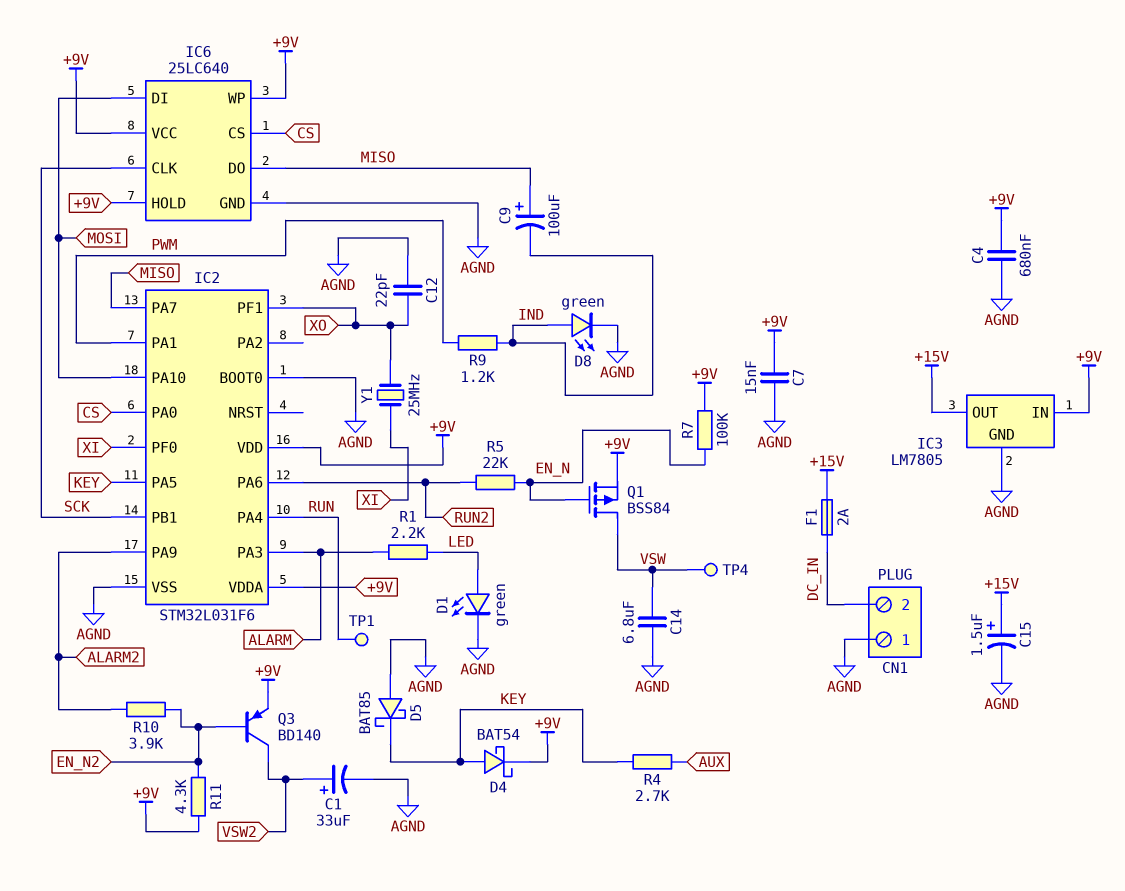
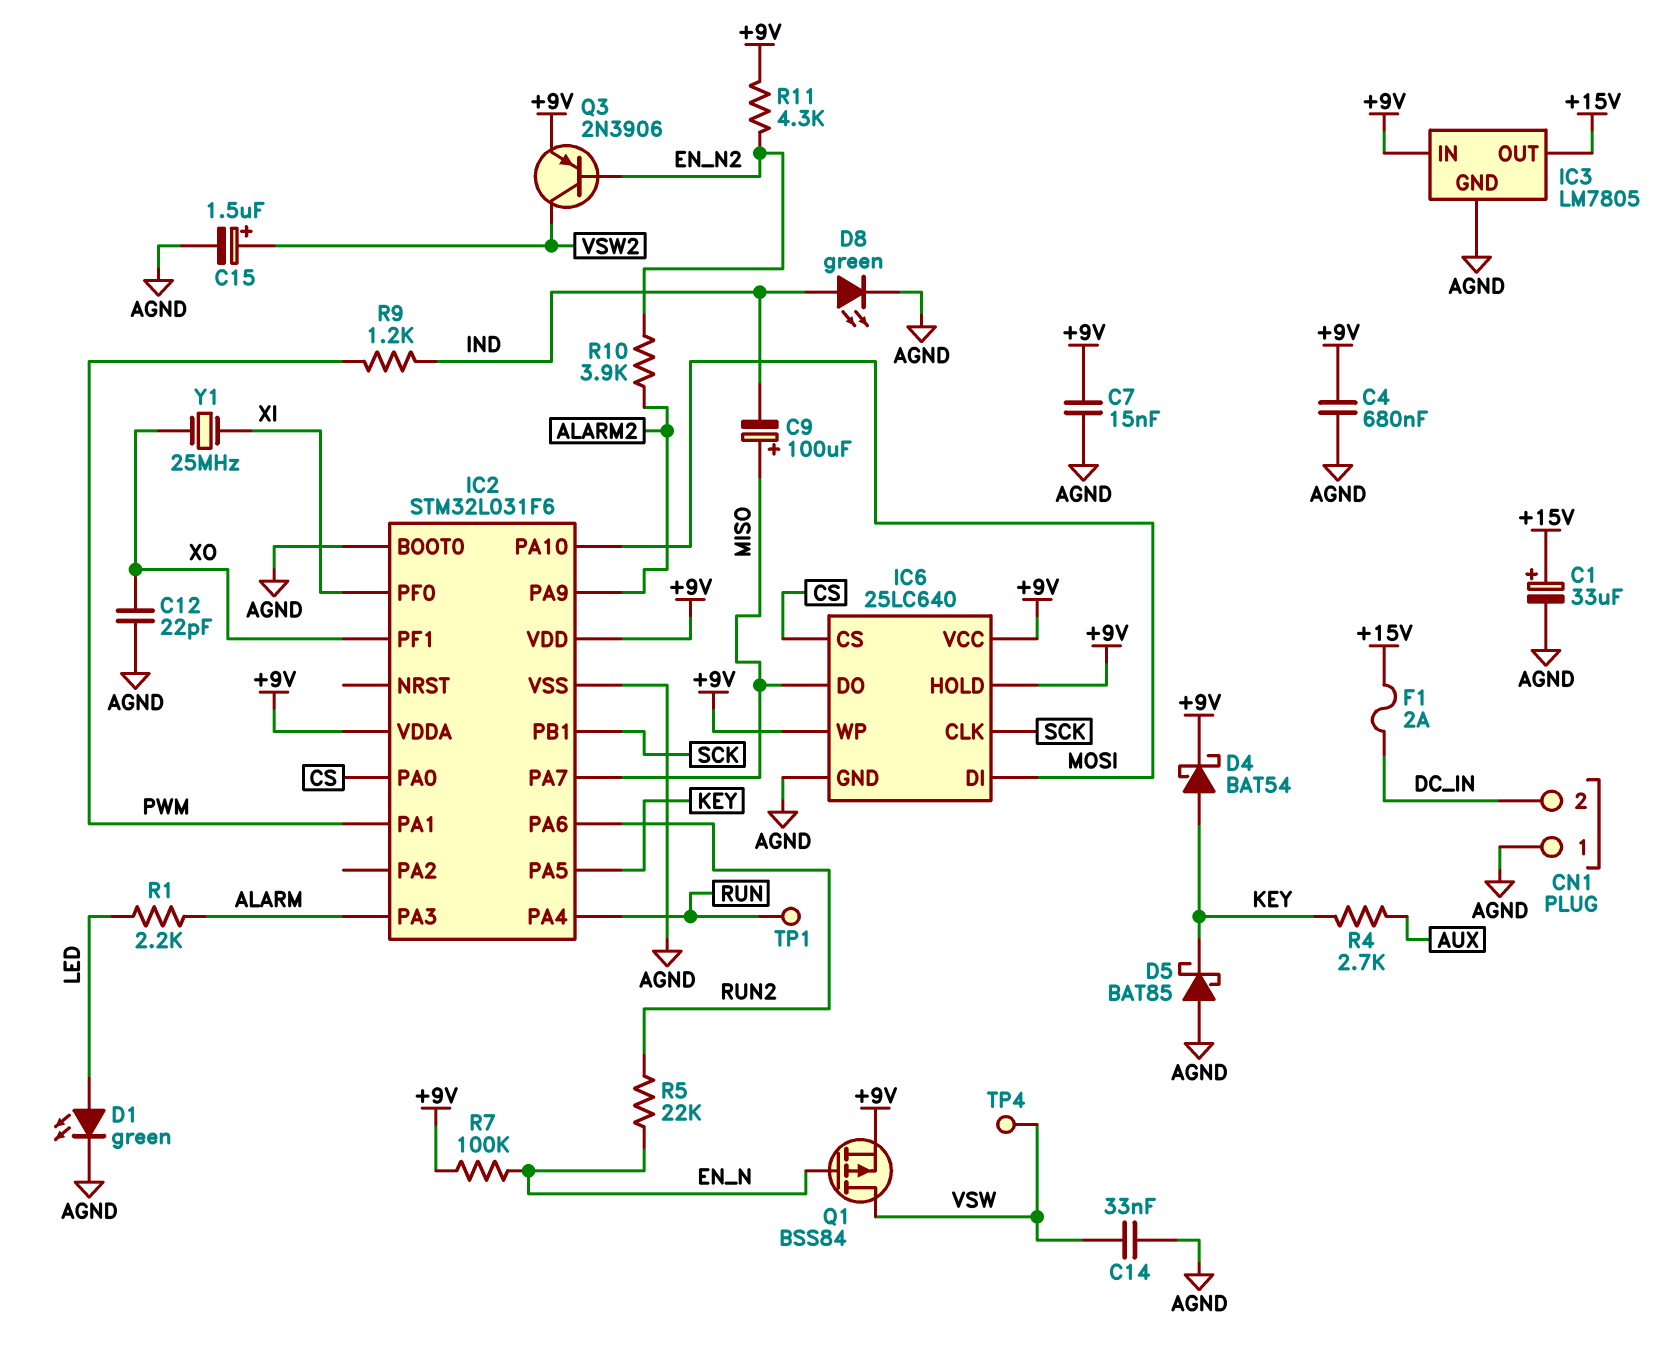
C1: 33uF (plus VSW2, minus AGND) -> 33uF (plus +15V, minus AGND)
C14: 6.8uF (AGND, VSW) -> 33nF (AGND, VSW)
C15: 1.5uF (plus +15V, minus AGND) -> 1.5uF (plus VSW2, minus AGND)
Q3: PNP BD140 (B EN_N2, C VSW2, E +9V) -> PNP 2N3906 (B EN_N2, C VSW2, E +9V)

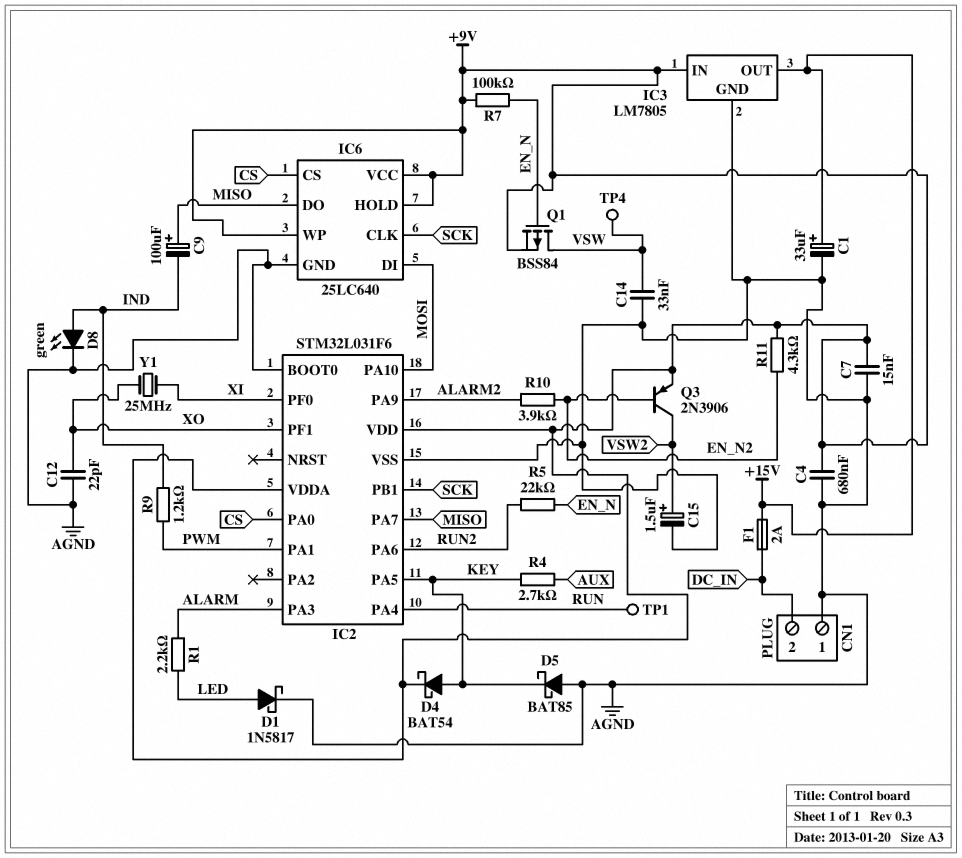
D1: LED green (A LED, K AGND) -> schottky 1N5817 (A LED, K AGND)

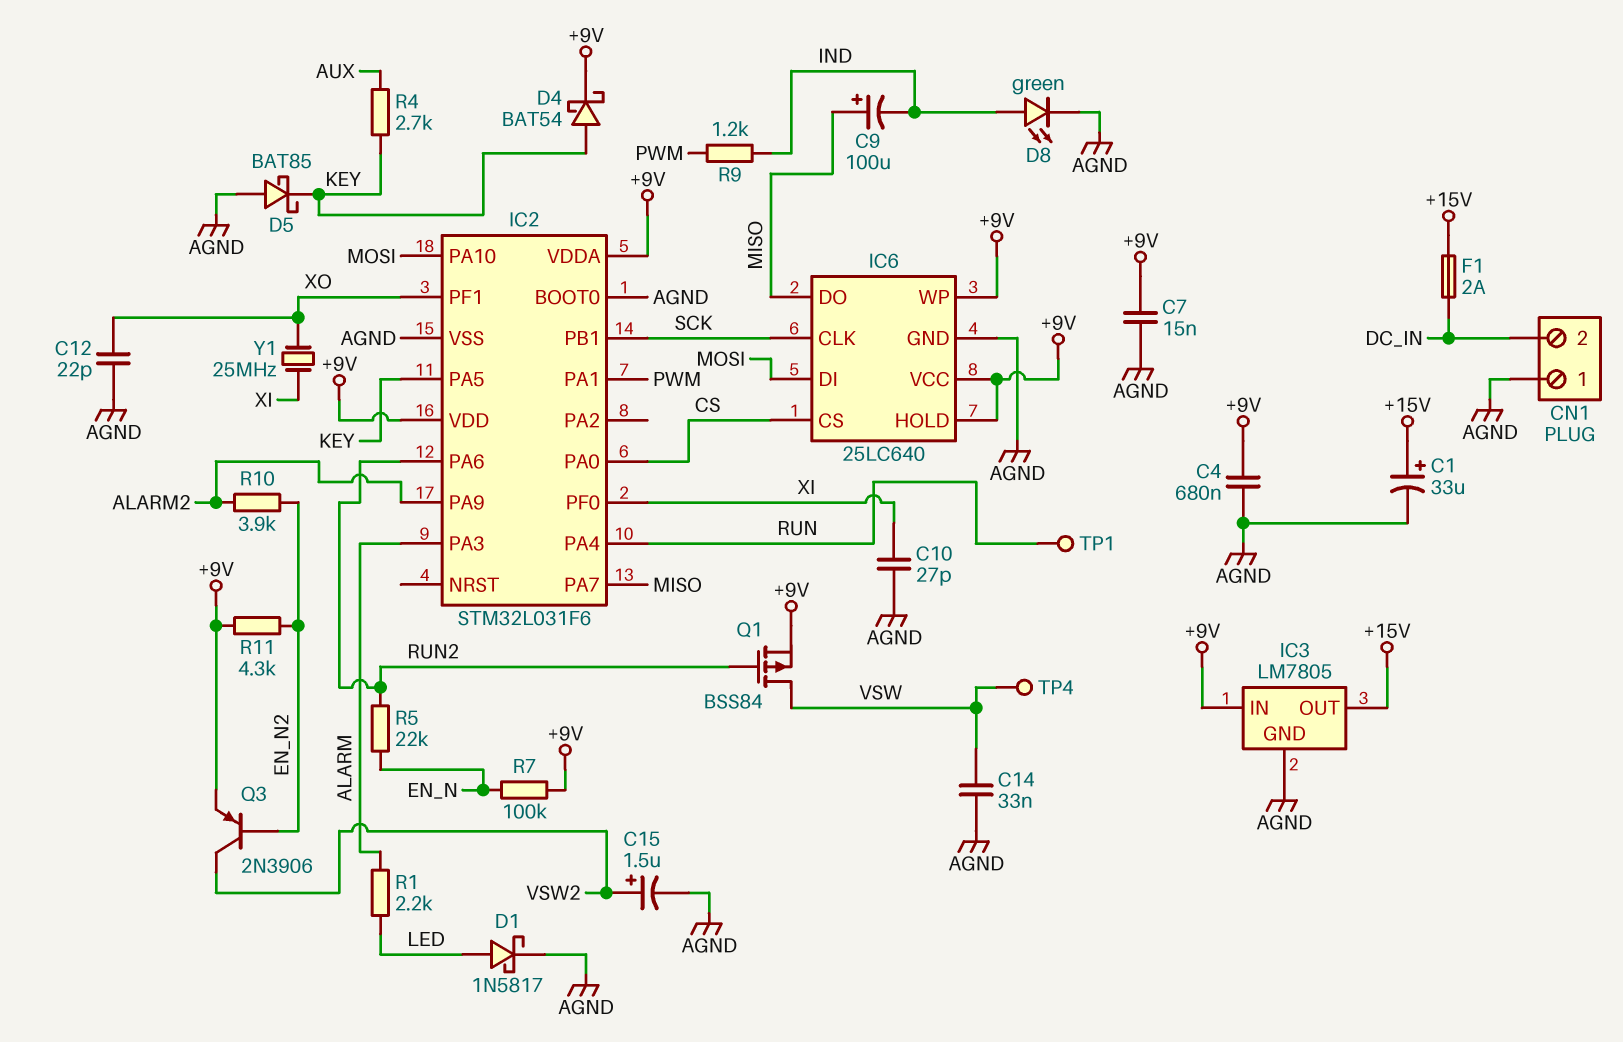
C10: none -> 27pF (AGND, XI)
Q1: PMOS BSS84 (G EN_N, D VSW, S +9V) -> PMOS BSS84 (G RUN2, D VSW, S +9V)

